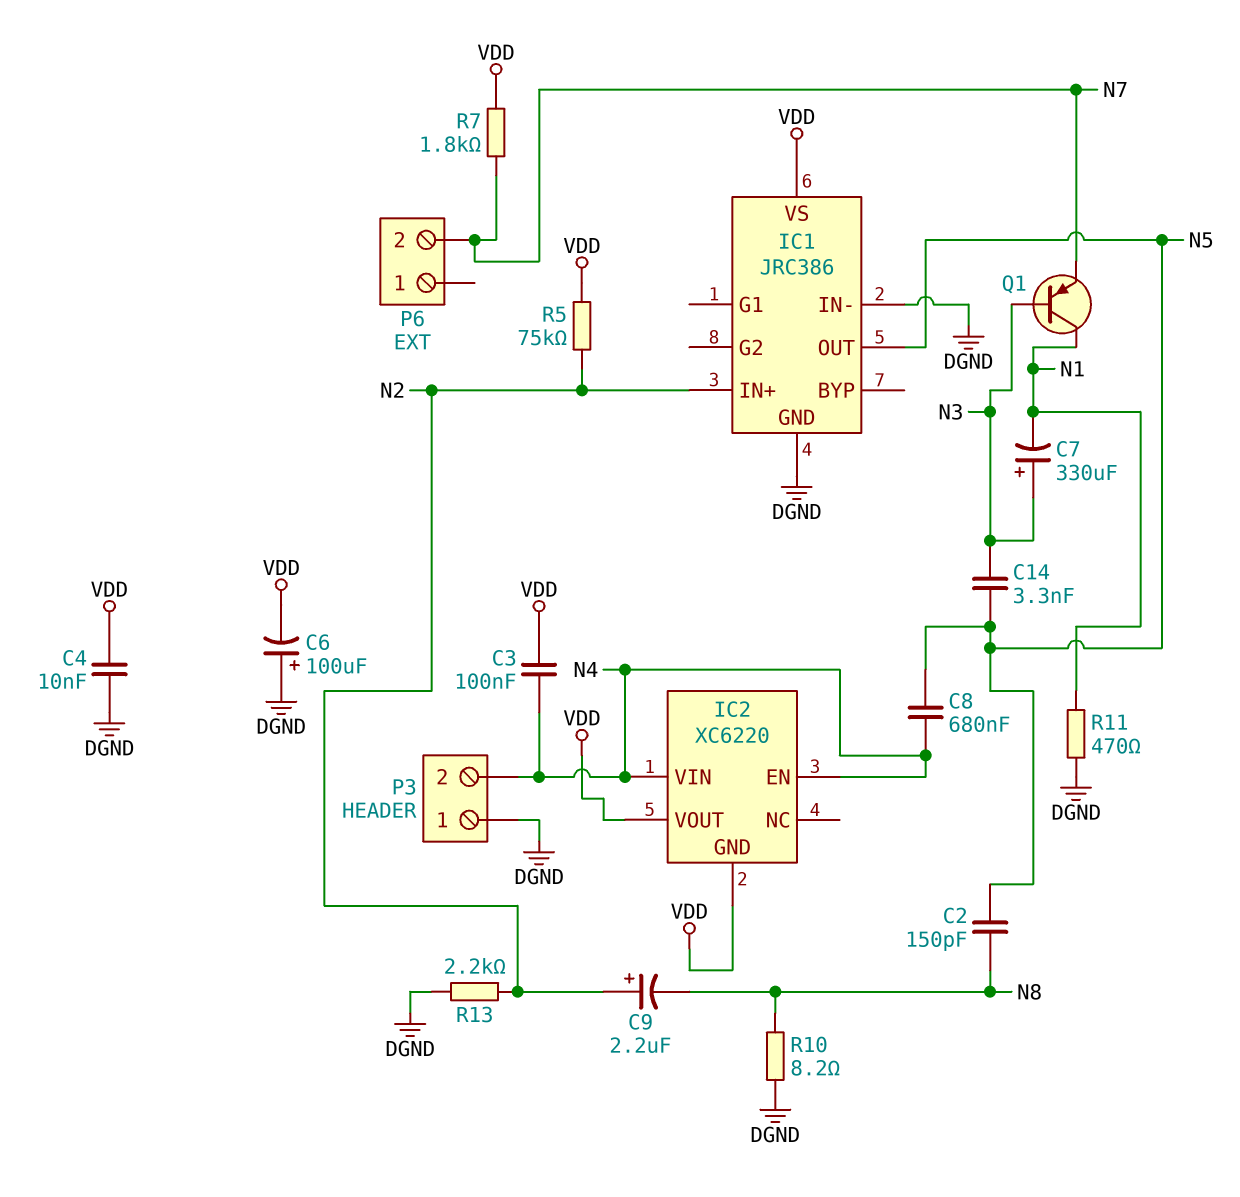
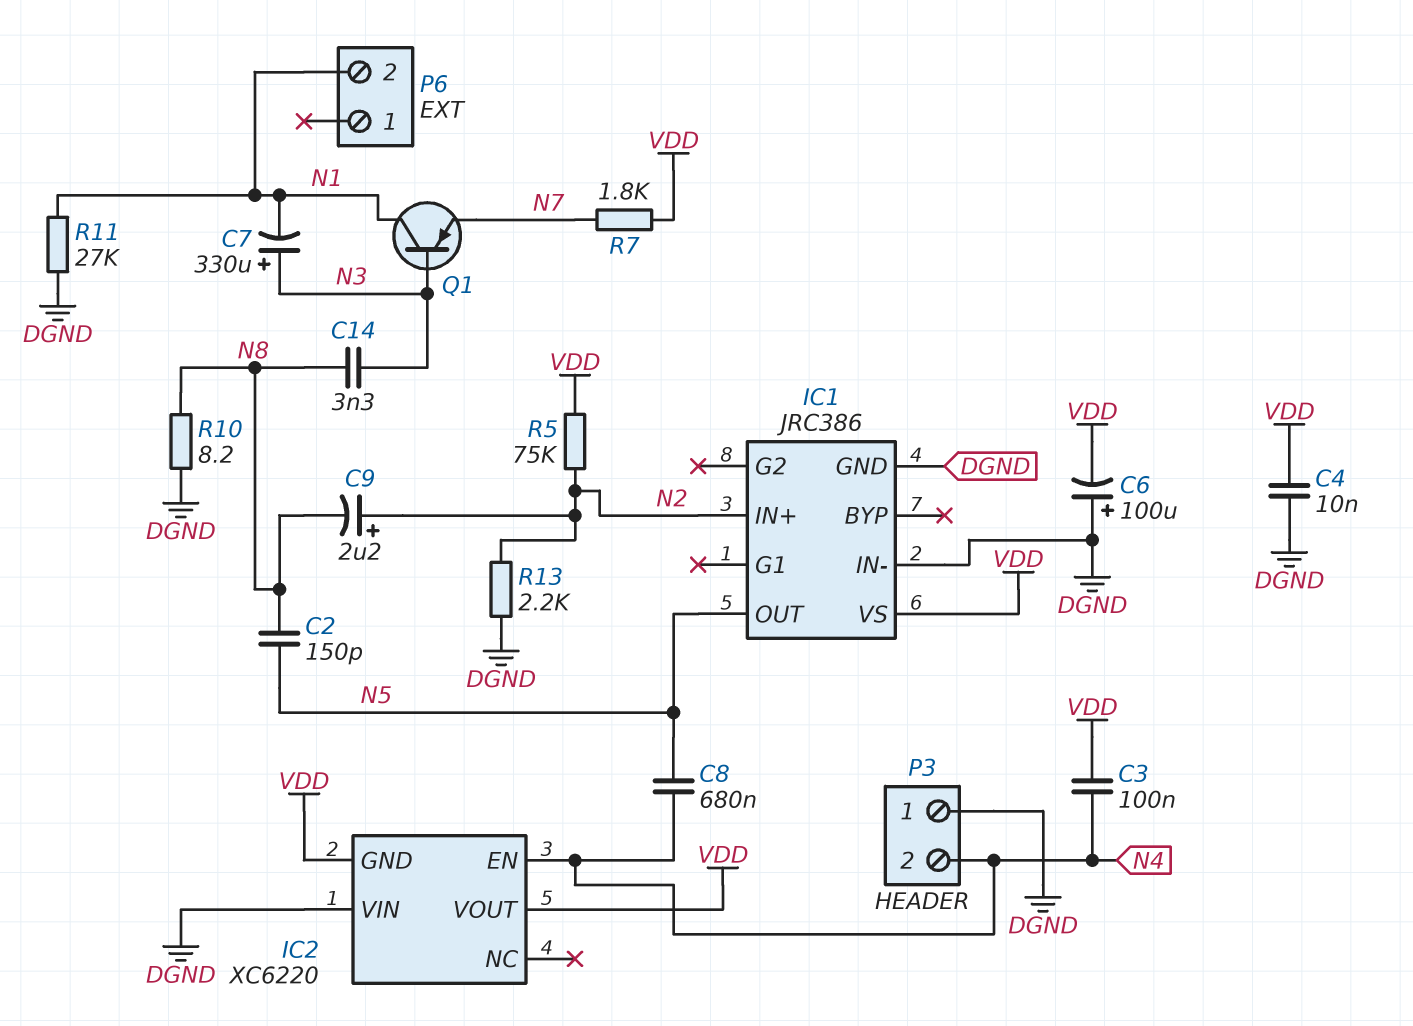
C14: 3.3nF (N3, N5) -> 3.3nF (N3, N8)
IC2 pin VIN: N4 -> DGND
P6 pin 2: N7 -> N1
R11: 470 (DGND, N1) -> 27k (DGND, N1)

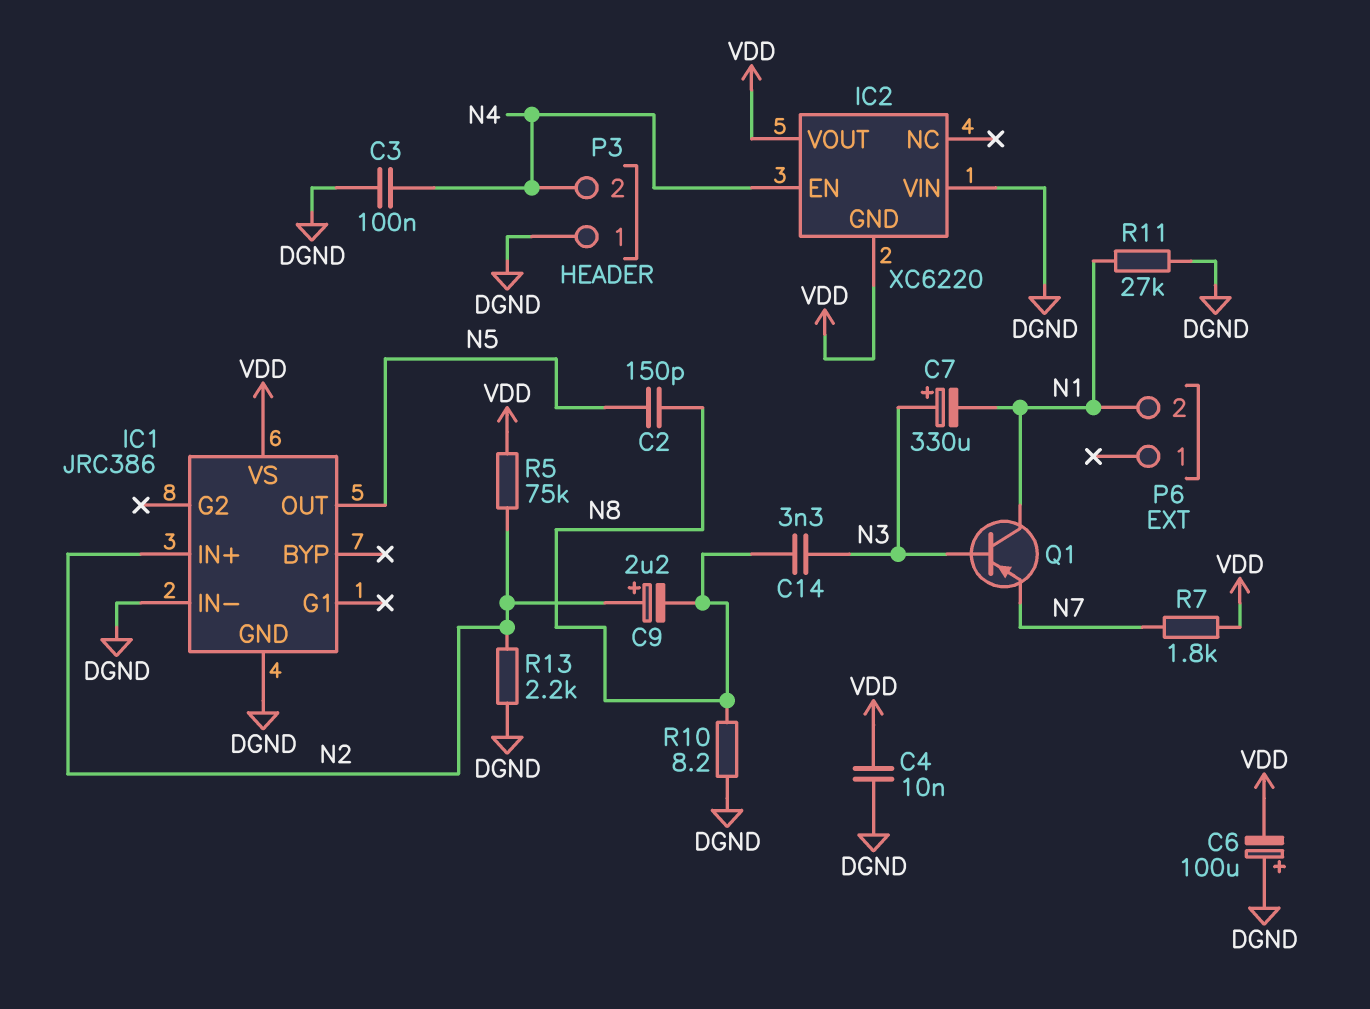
C3: 100nF (N4, VDD) -> 100nF (DGND, N4)
C8: 680nF (N4, N5) -> none

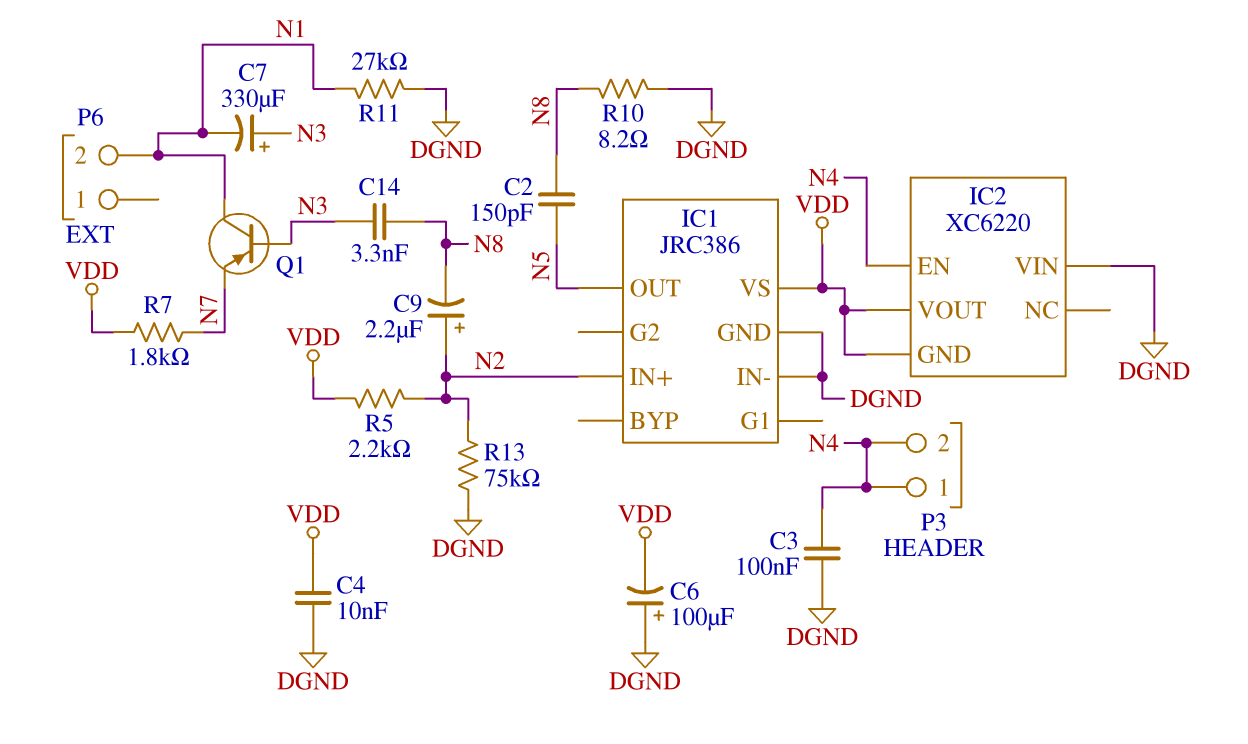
P3 pin 1: DGND -> N4
R5: 75k (N2, VDD) -> 2.2k (N2, VDD)
R13: 2.2k (DGND, N2) -> 75k (DGND, N2)

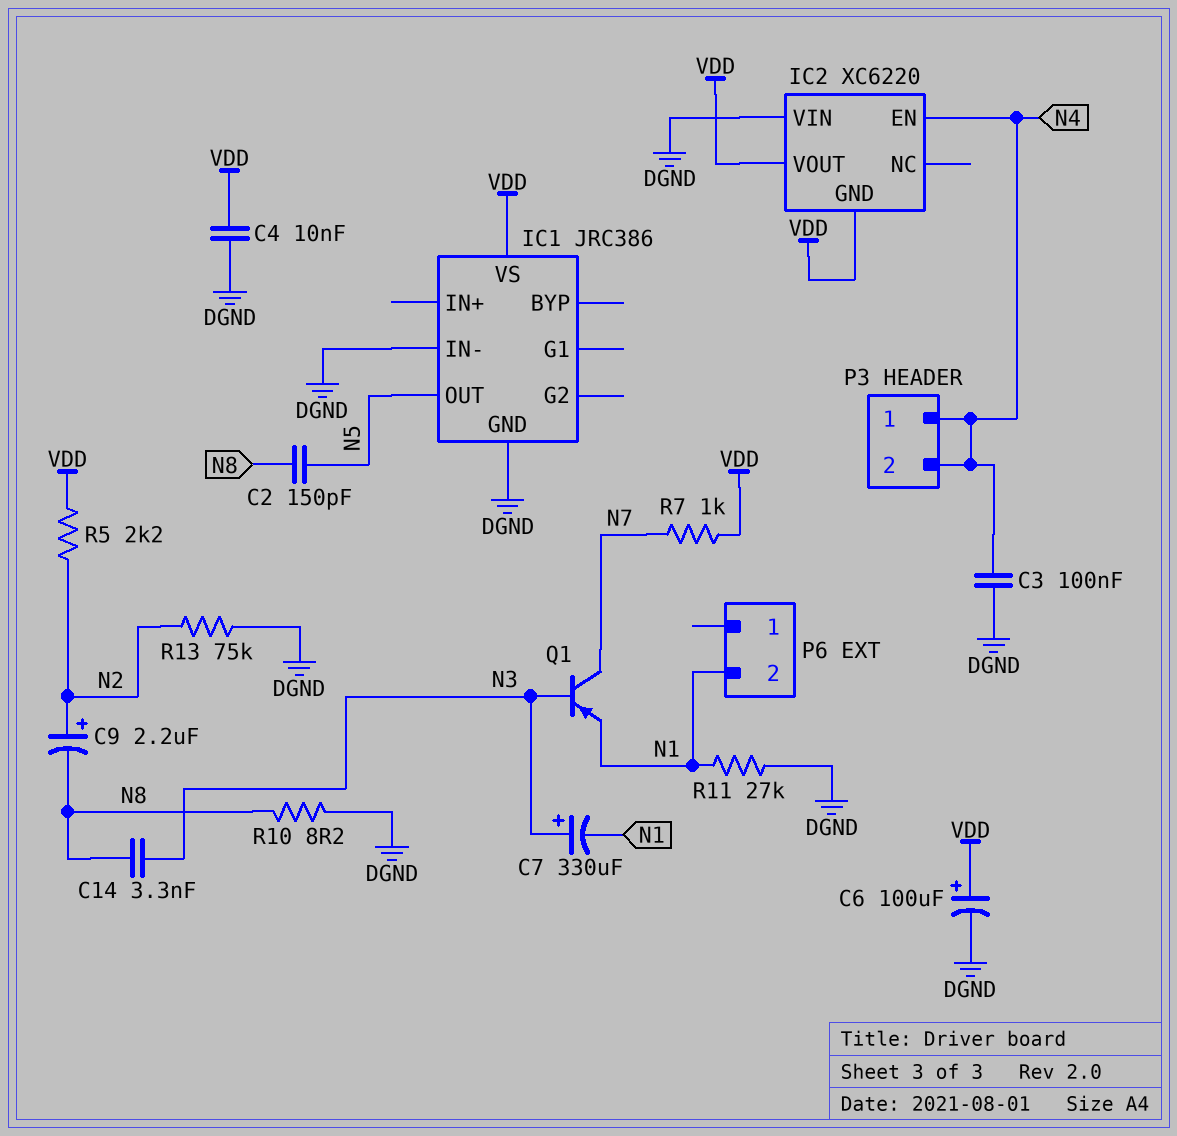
C6: 100uF (plus DGND, minus VDD) -> 100uF (plus VDD, minus DGND)
IC1 pin IN+: N2 -> none
Q1: PNP (B N3, C N1, E N7) -> PNP (B N3, C N7, E N1)
R7: 1.8k (N7, VDD) -> 1k (N7, VDD)

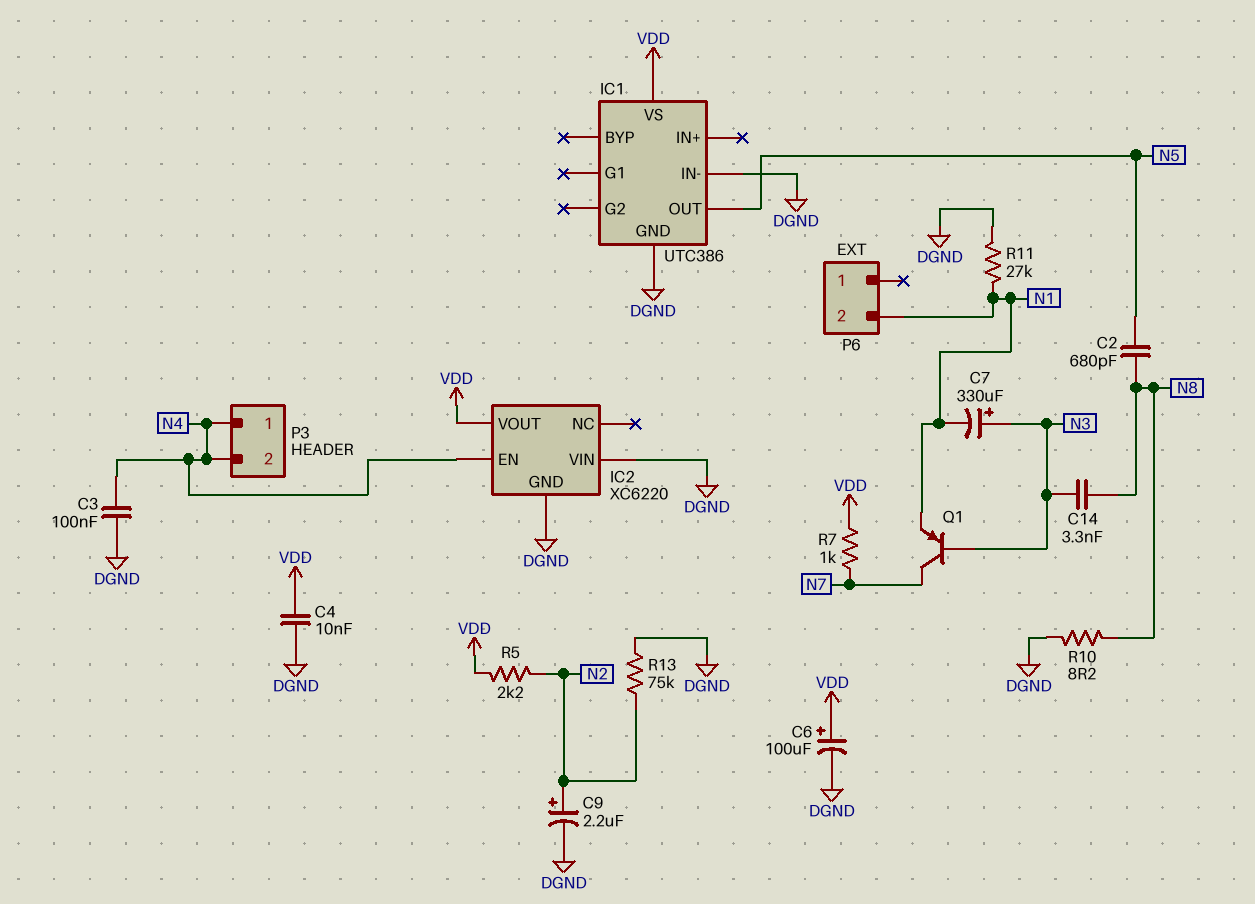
C2: 150pF (N5, N8) -> 680pF (N5, N8)
C9: 2.2uF (plus N2, minus N8) -> 2.2uF (plus N2, minus DGND)
IC1: JRC386 -> UTC386
IC2 pin GND: VDD -> DGND

